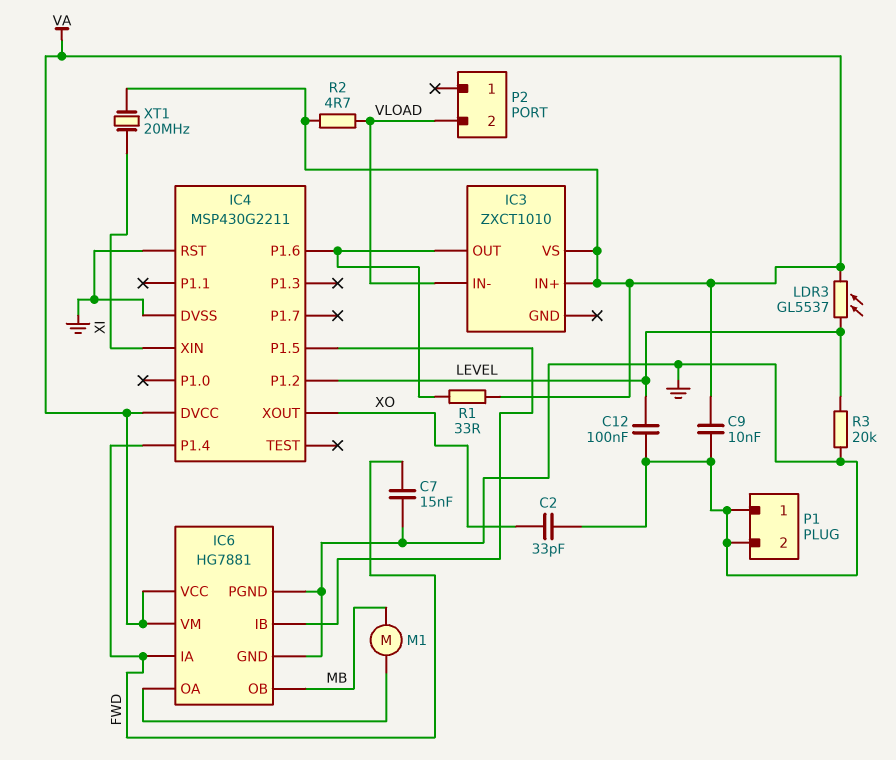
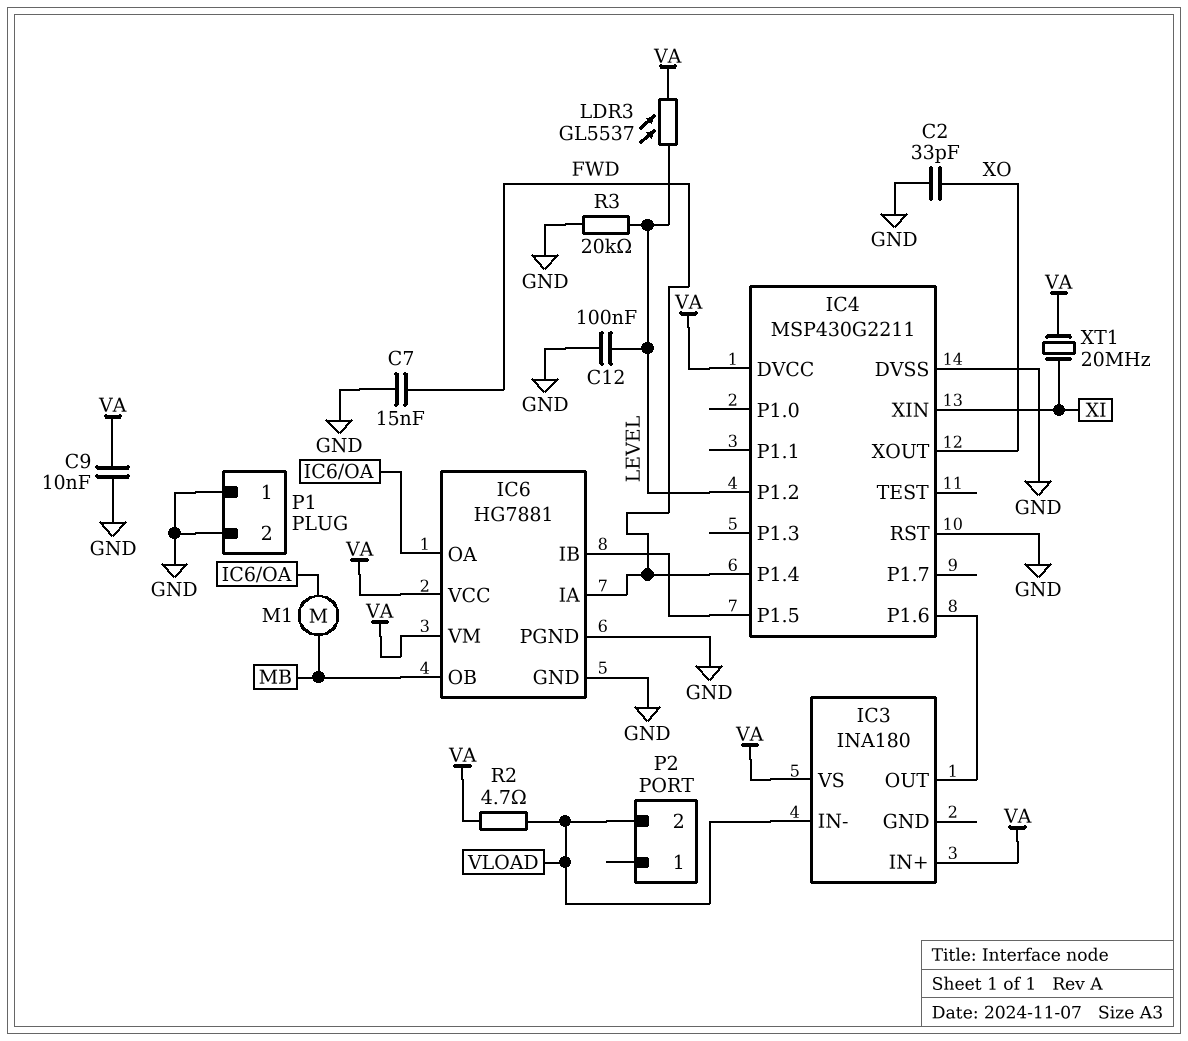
IC3: ZXCT1010 -> INA180
R1: 33 (IC3/OUT, VA) -> none

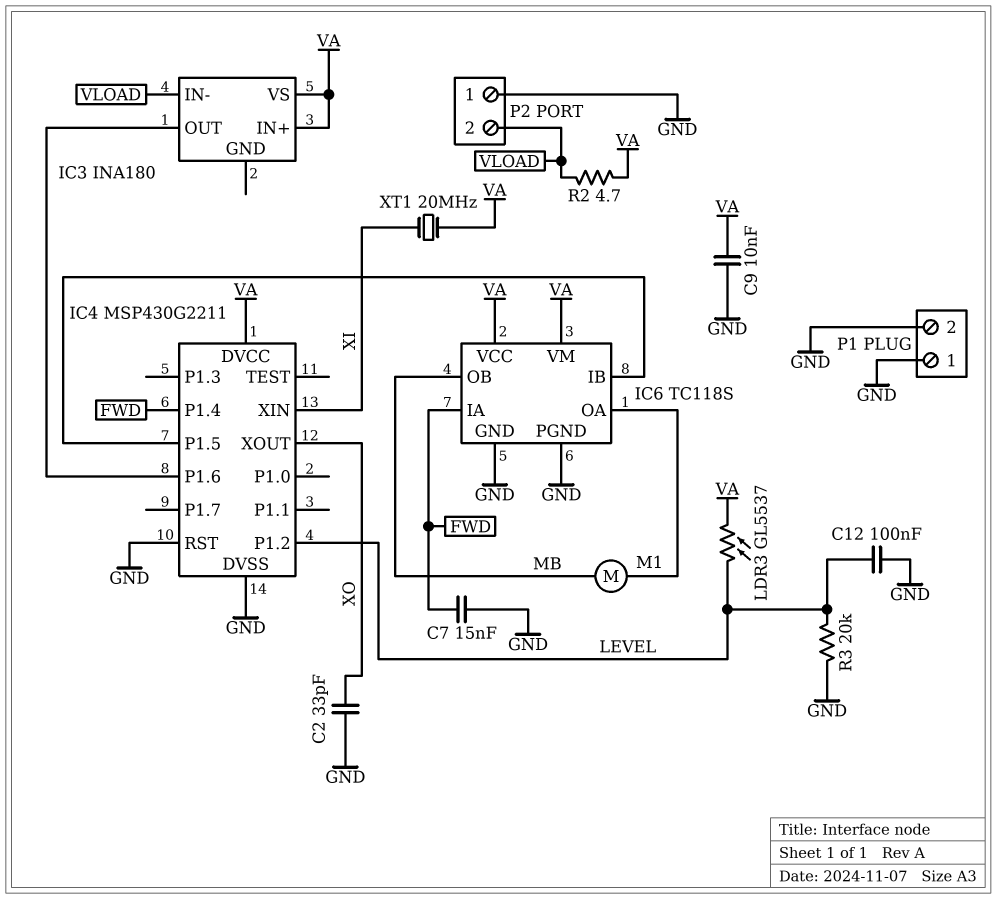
IC6: HG7881 -> TC118S
P2 pin 1: none -> GND

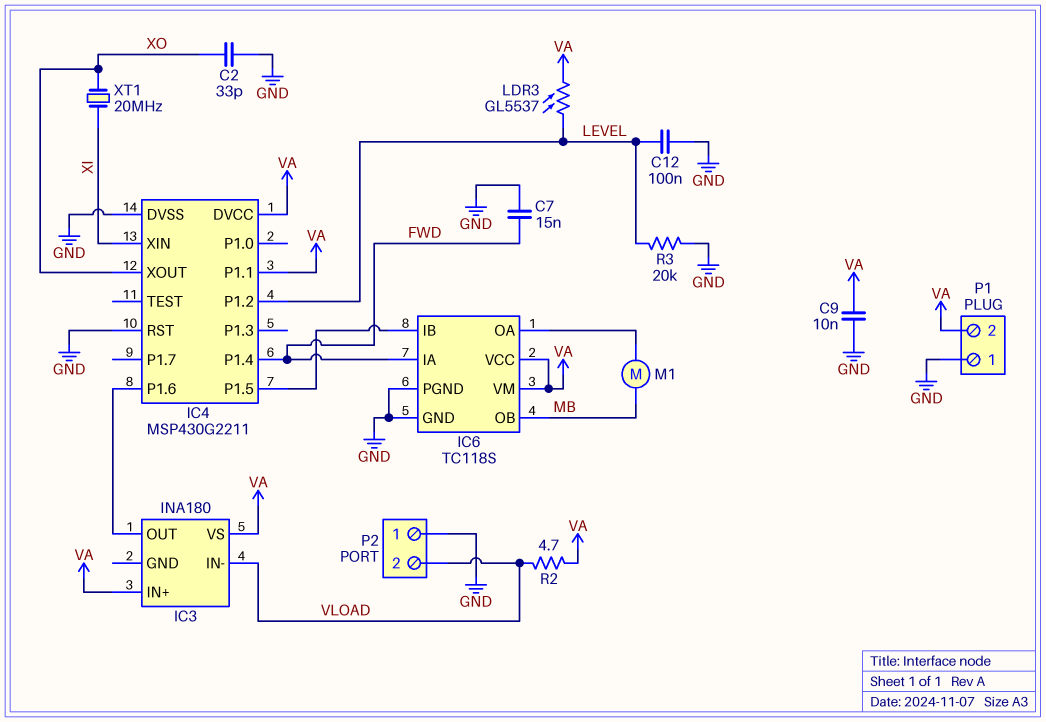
IC4 pin P1.1: none -> VA
P1 pin 2: GND -> VA
XT1: 20MHz (VA, XI) -> 20MHz (XI, XO)

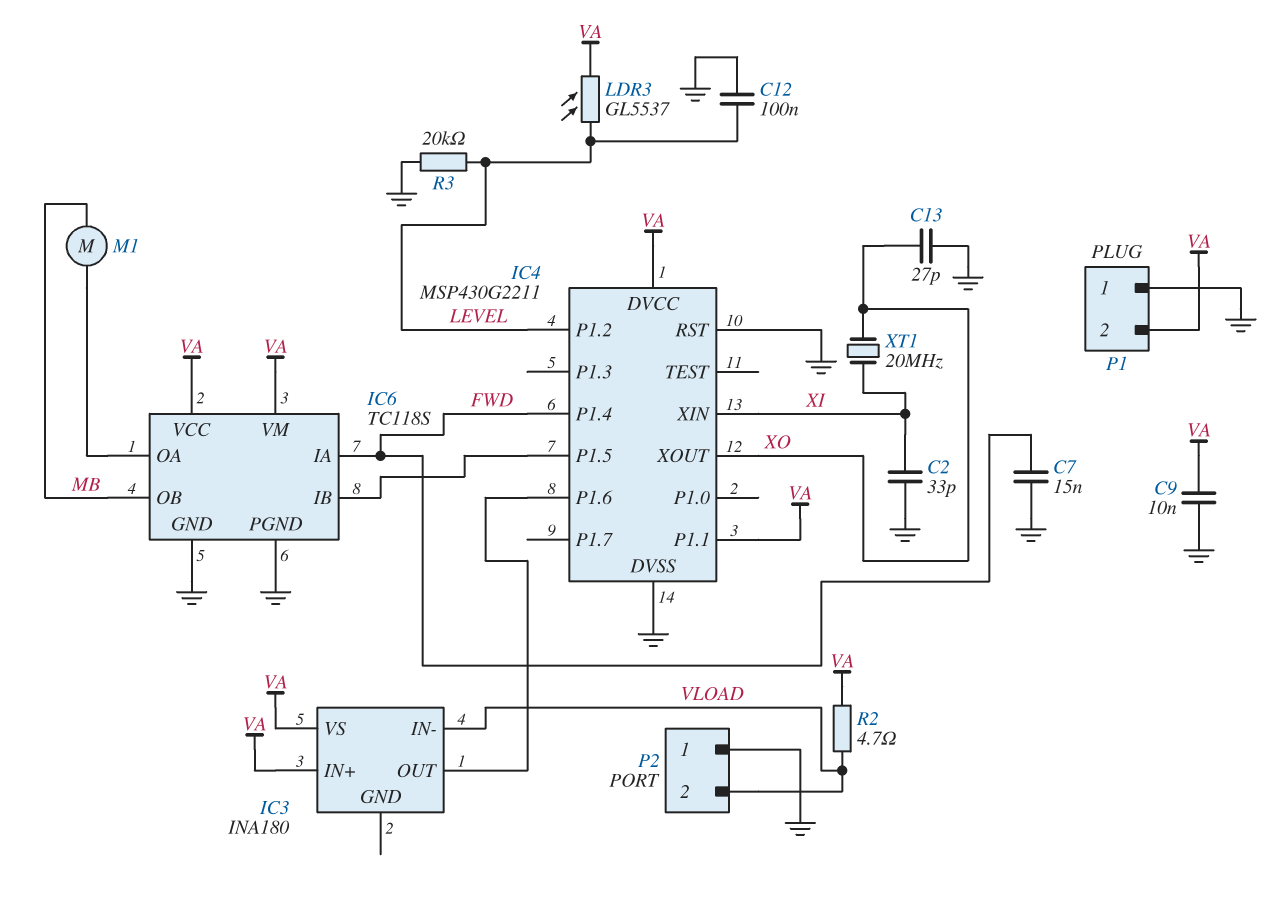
C2: 33pF (GND, XO) -> 33pF (GND, XI)
C13: none -> 27pF (GND, XO)

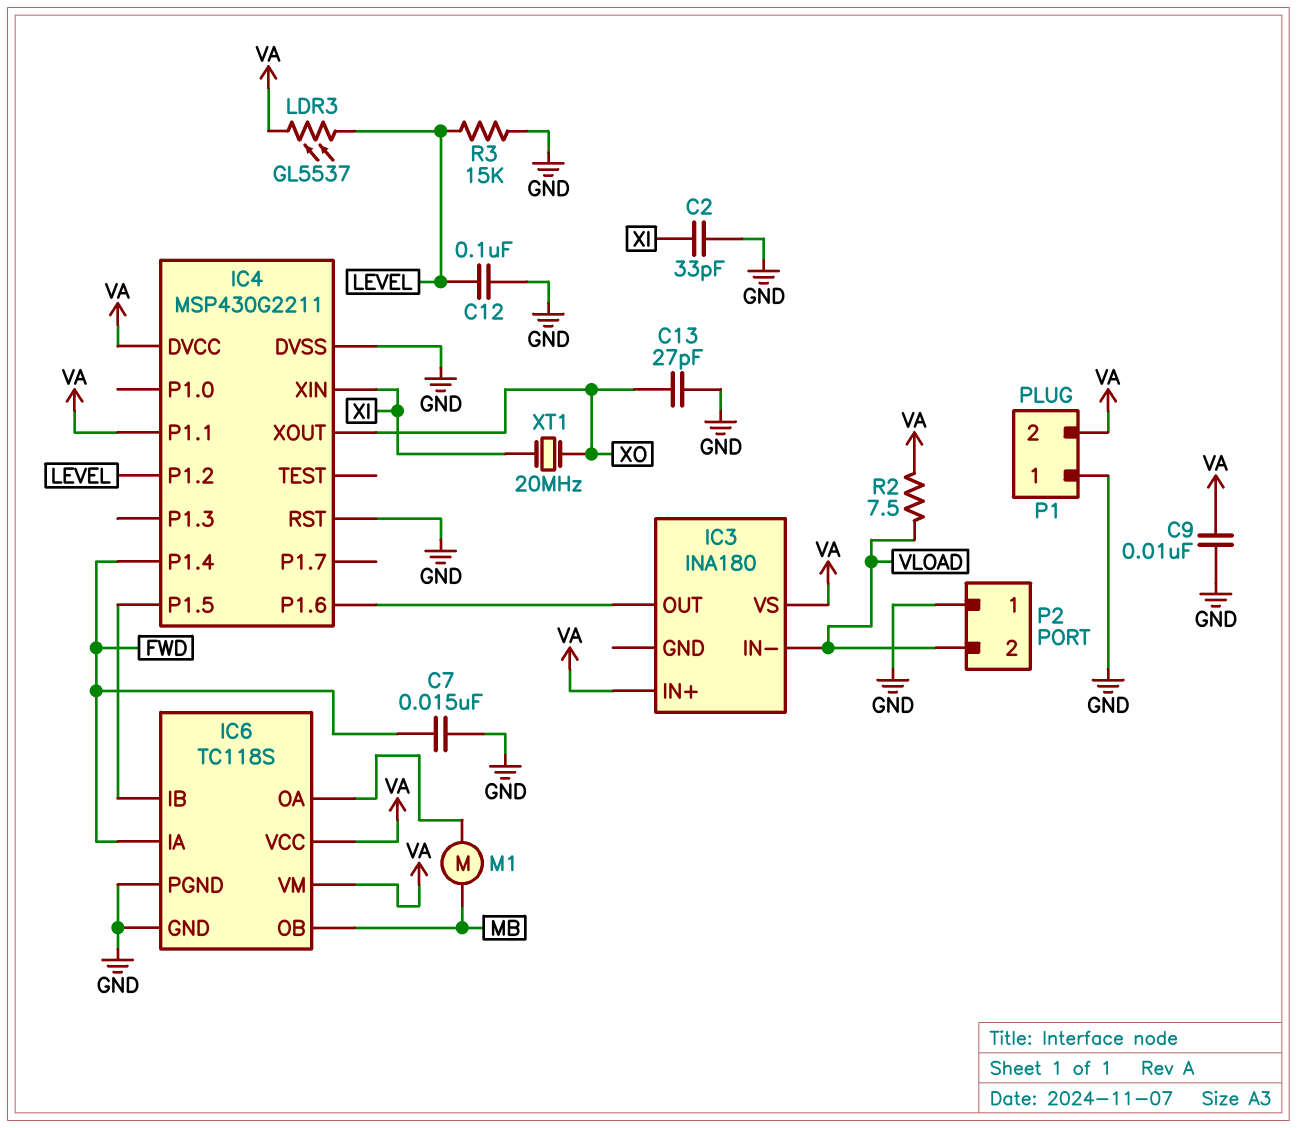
R2: 4.7 (VA, VLOAD) -> 7.5 (VA, VLOAD)
R3: 20k (GND, LEVEL) -> 15k (GND, LEVEL)

